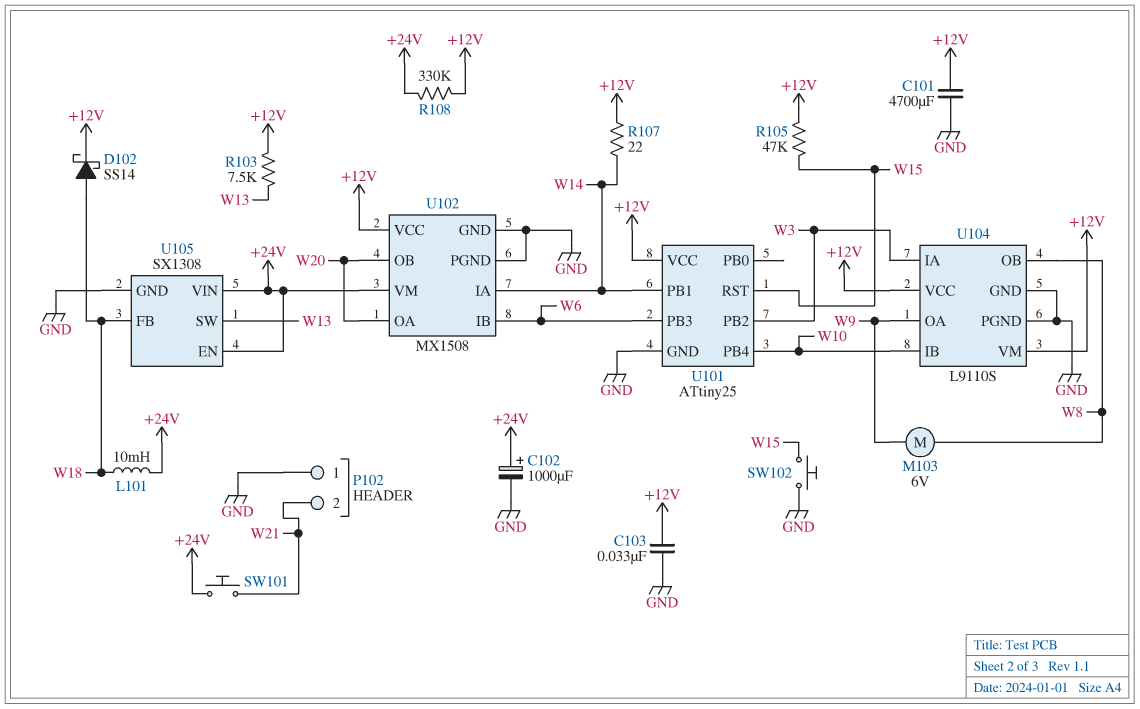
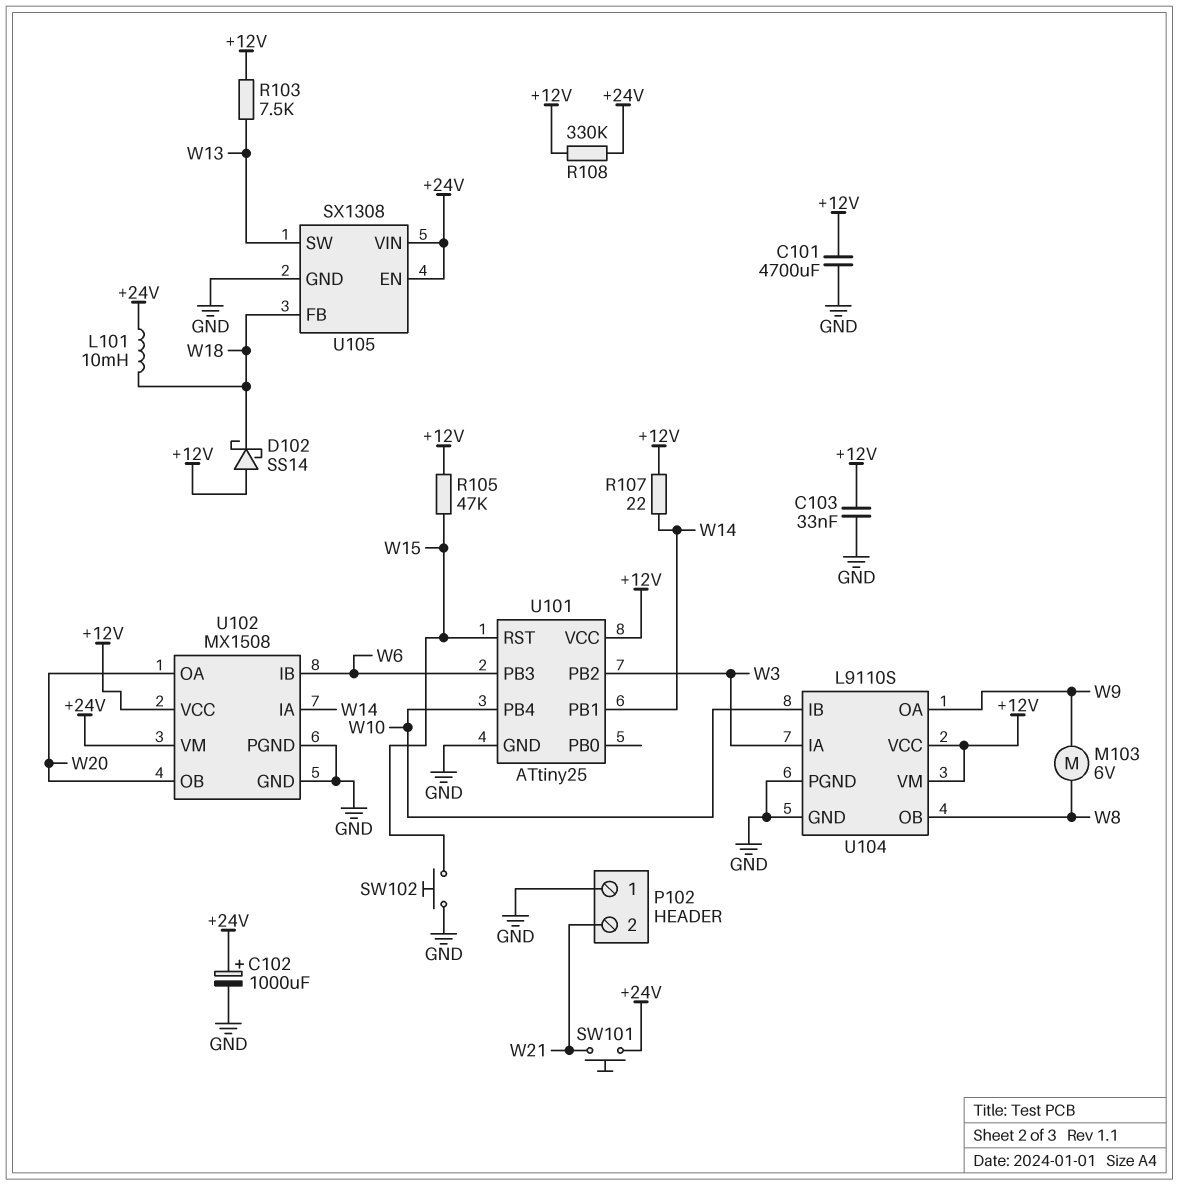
D102: schottky SS14 (A W18, K +12V) -> schottky SS14 (A +12V, K W18)

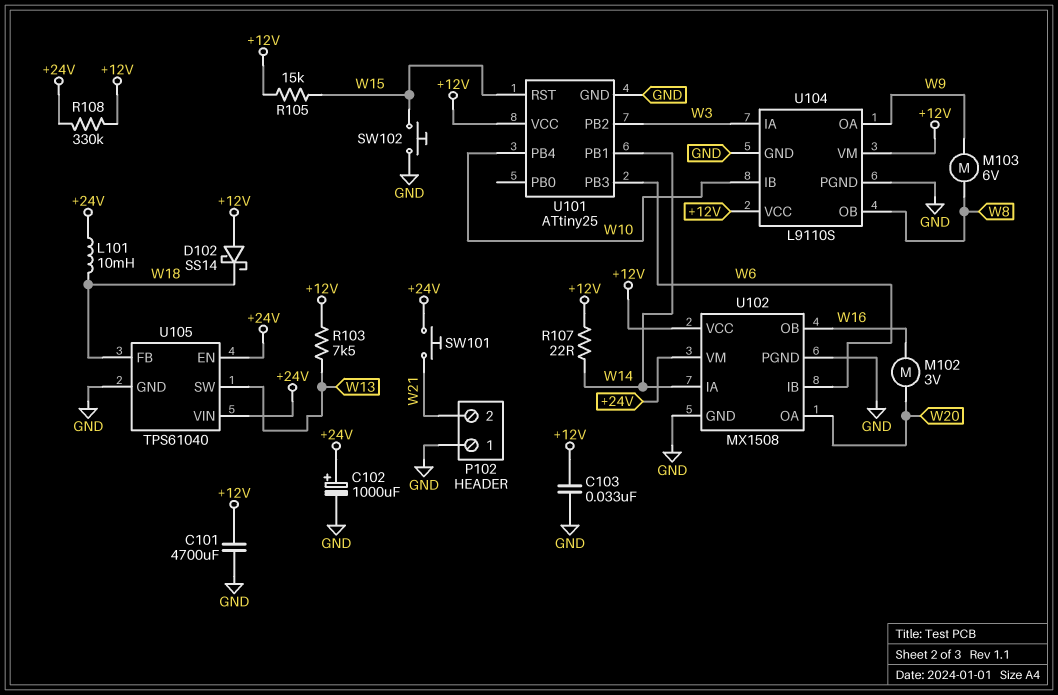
M102: none -> motor 3V (W16, W20)
R105: 47k (+12V, W15) -> 15k (+12V, W15)
U102 pin OB: W20 -> W16
U105: SX1308 -> TPS61040

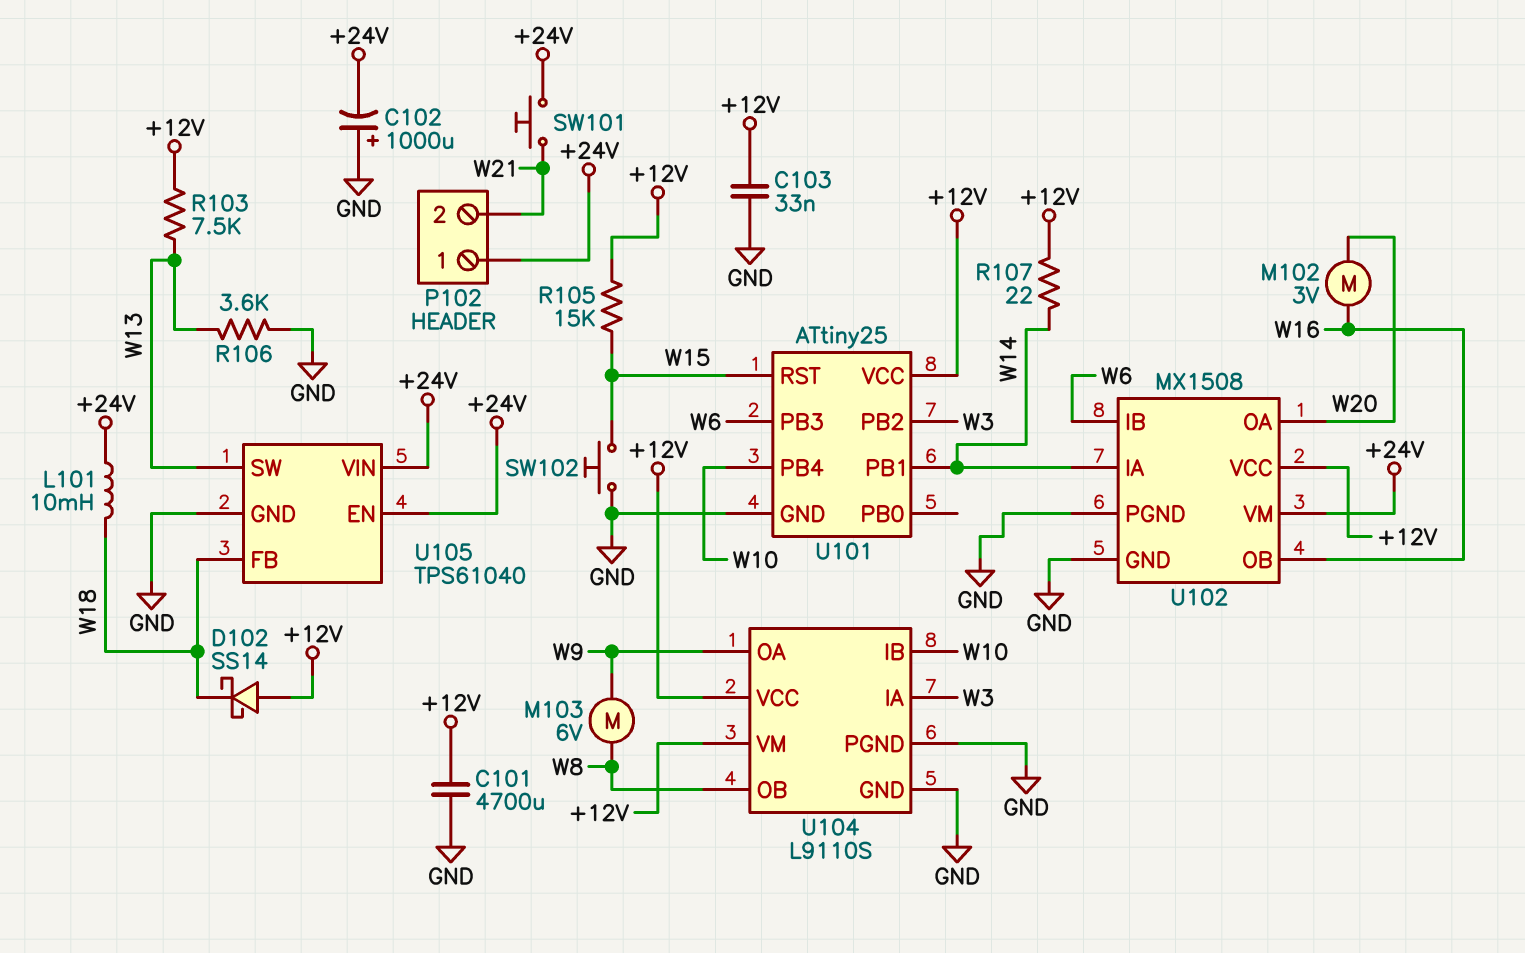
C102: 1000uF (plus +24V, minus GND) -> 1000uF (plus GND, minus +24V)
P102 pin 1: GND -> +24V
R106: none -> 3.6k (GND, W13)
R108: 330k (+12V, +24V) -> none

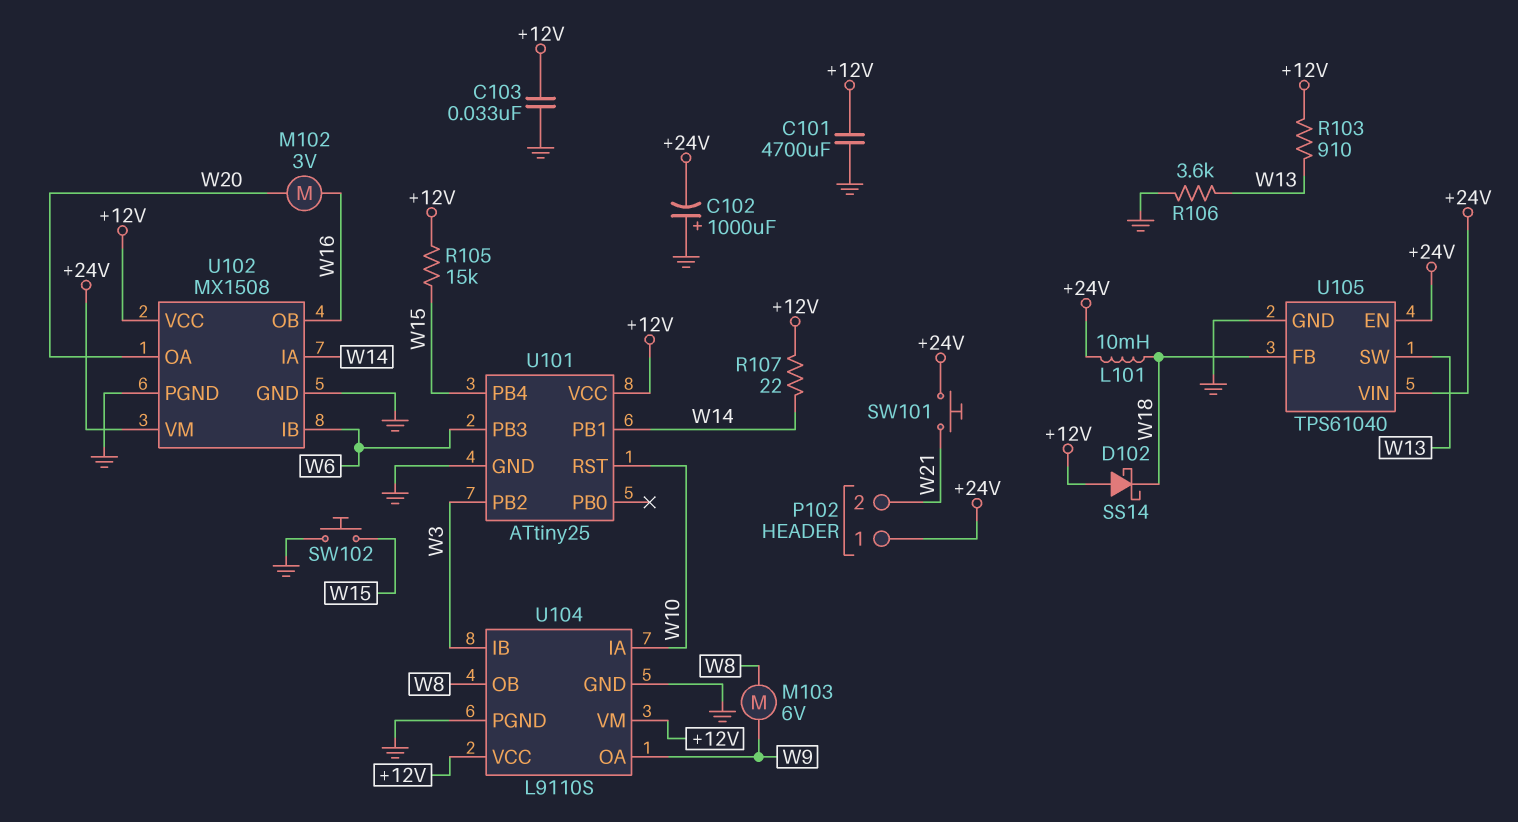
R103: 7.5k (+12V, W13) -> 910 (+12V, W13)
U101 pin PB4: W10 -> W15
U101 pin RST: W15 -> W10
U104 pin IA: W3 -> W10
U104 pin IB: W10 -> W3

